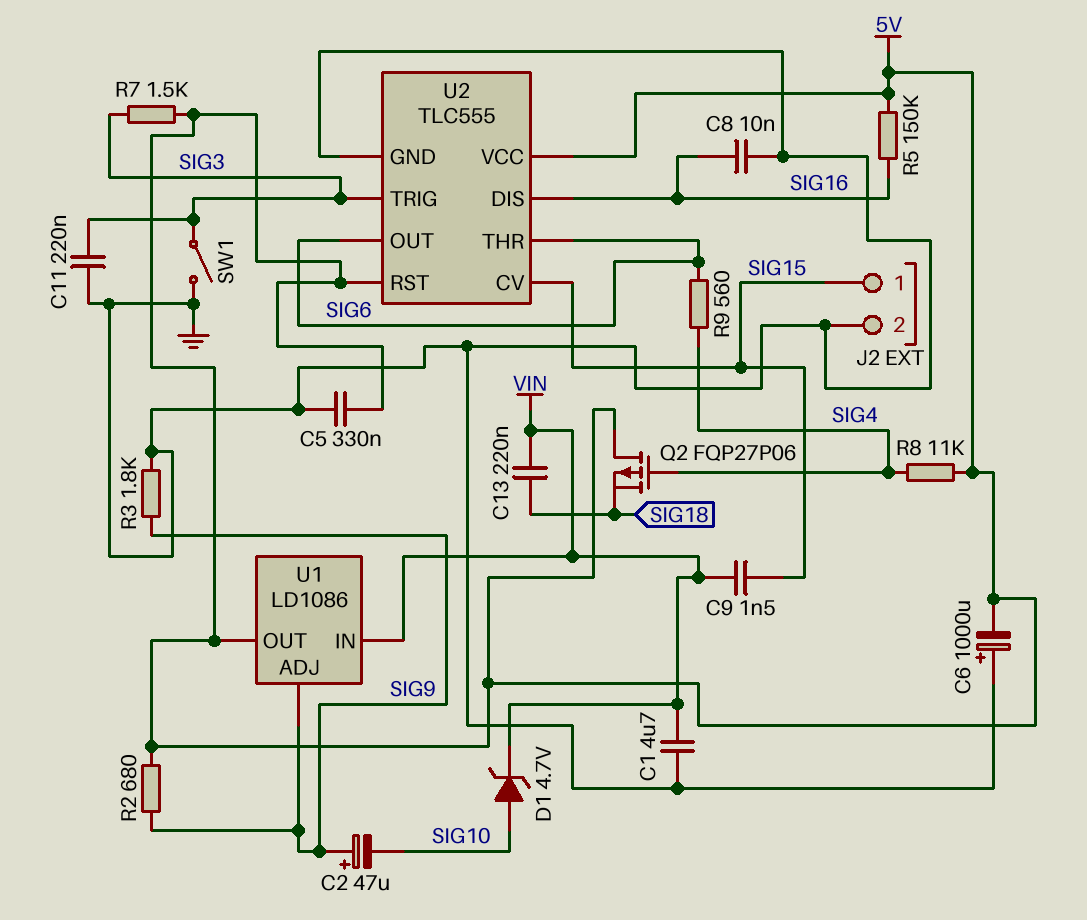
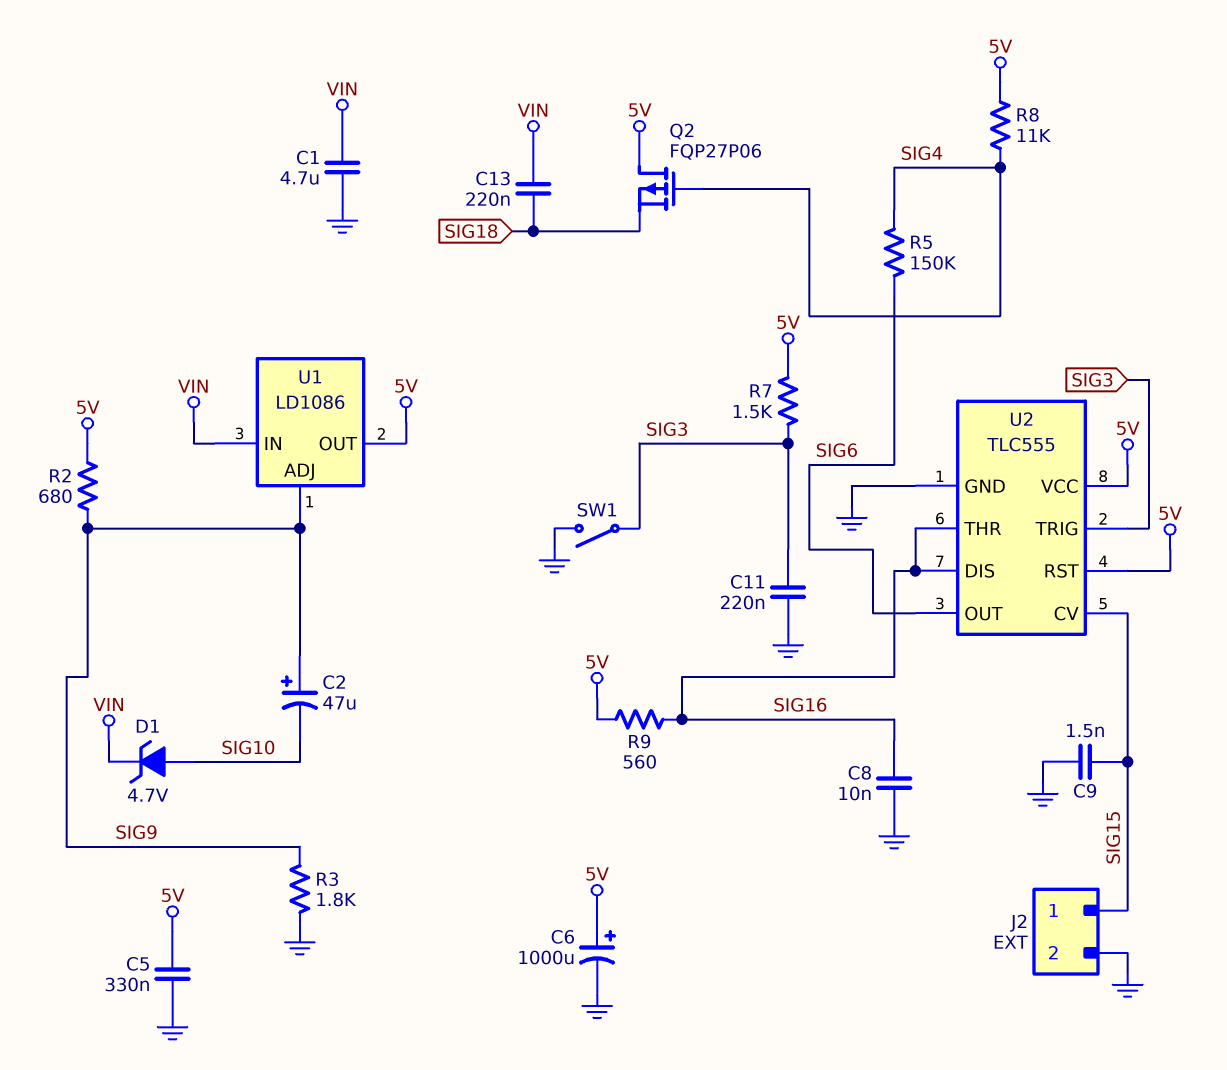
C6: 1000uF (plus GND, minus 5V) -> 1000uF (plus 5V, minus GND)
C9: 1.5nF (SIG15, VIN) -> 1.5nF (GND, SIG15)
R5: 150k (5V, SIG16) -> 150k (SIG4, SIG6)
R9: 560 (SIG4, SIG6) -> 560 (5V, SIG16)
U2 pin THR: SIG6 -> SIG16

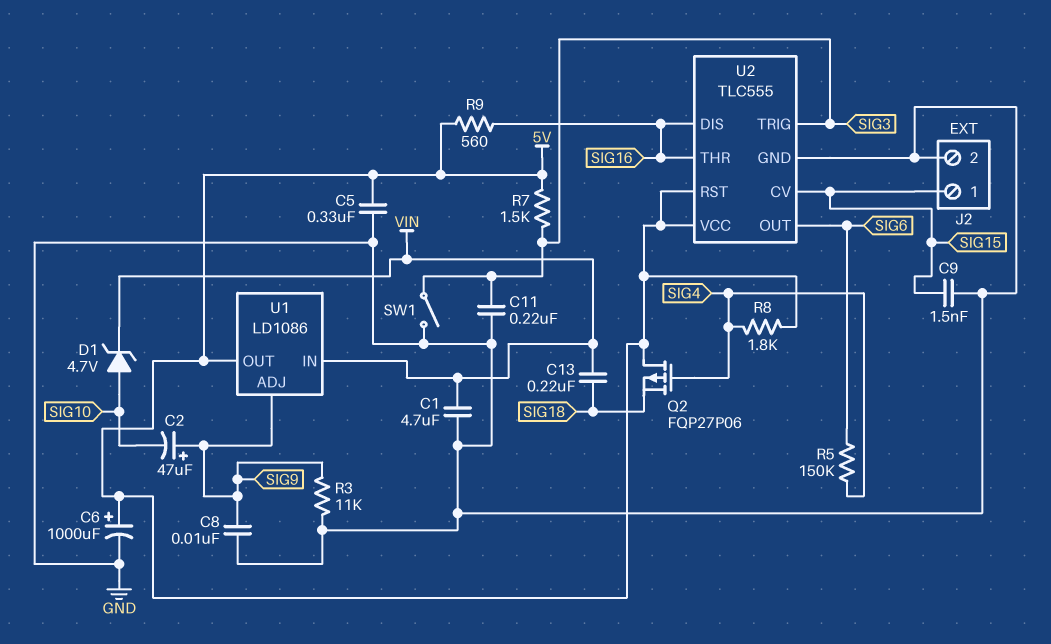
C8: 10nF (GND, SIG16) -> 10nF (GND, SIG9)
R2: 680 (5V, SIG9) -> none
R3: 1.8k (GND, SIG9) -> 11k (GND, SIG9)
R8: 11k (5V, SIG4) -> 1.8k (5V, SIG4)

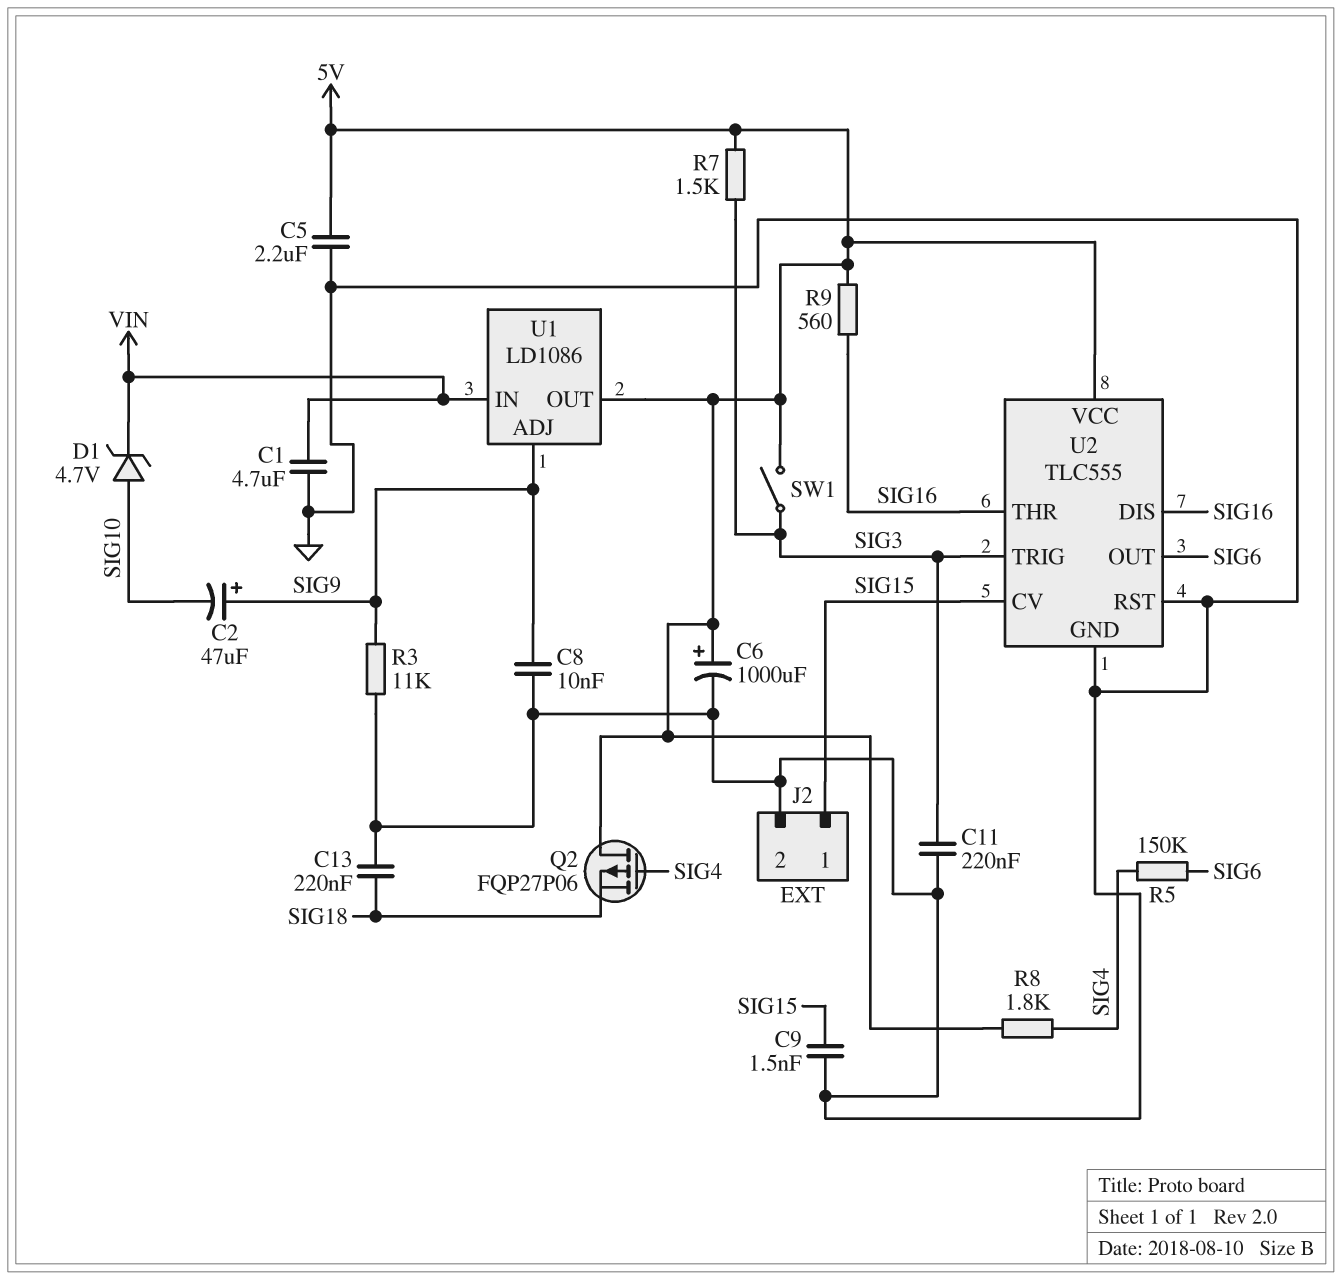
C5: 330nF (5V, GND) -> 2.2uF (5V, GND)
C13: 220nF (SIG18, VIN) -> 220nF (GND, SIG18)
SW1: switch (GND, SIG3) -> switch (5V, SIG3)
U2 pin RST: 5V -> GND

